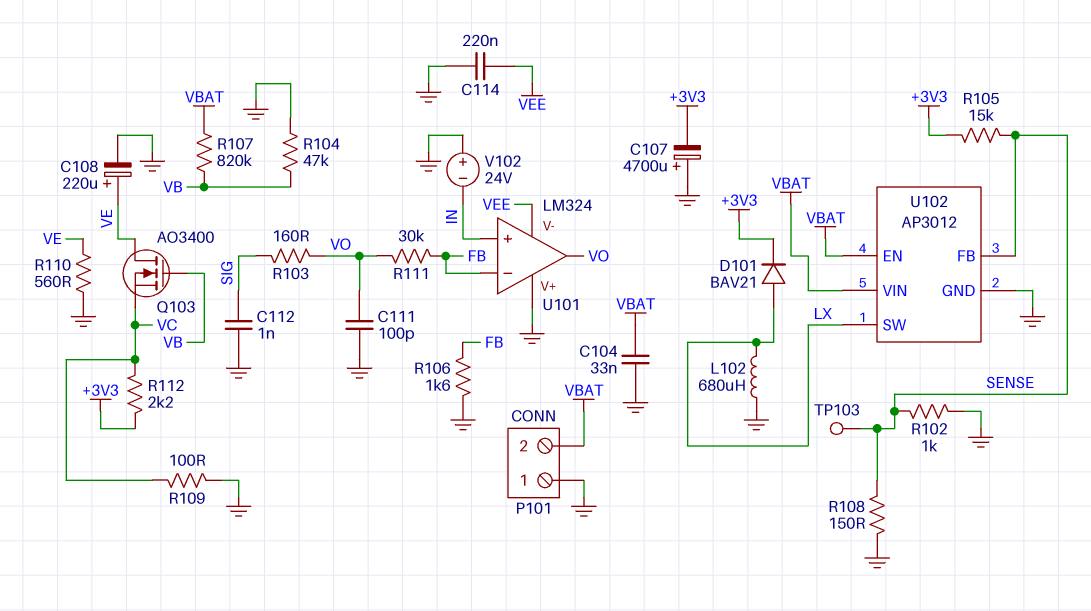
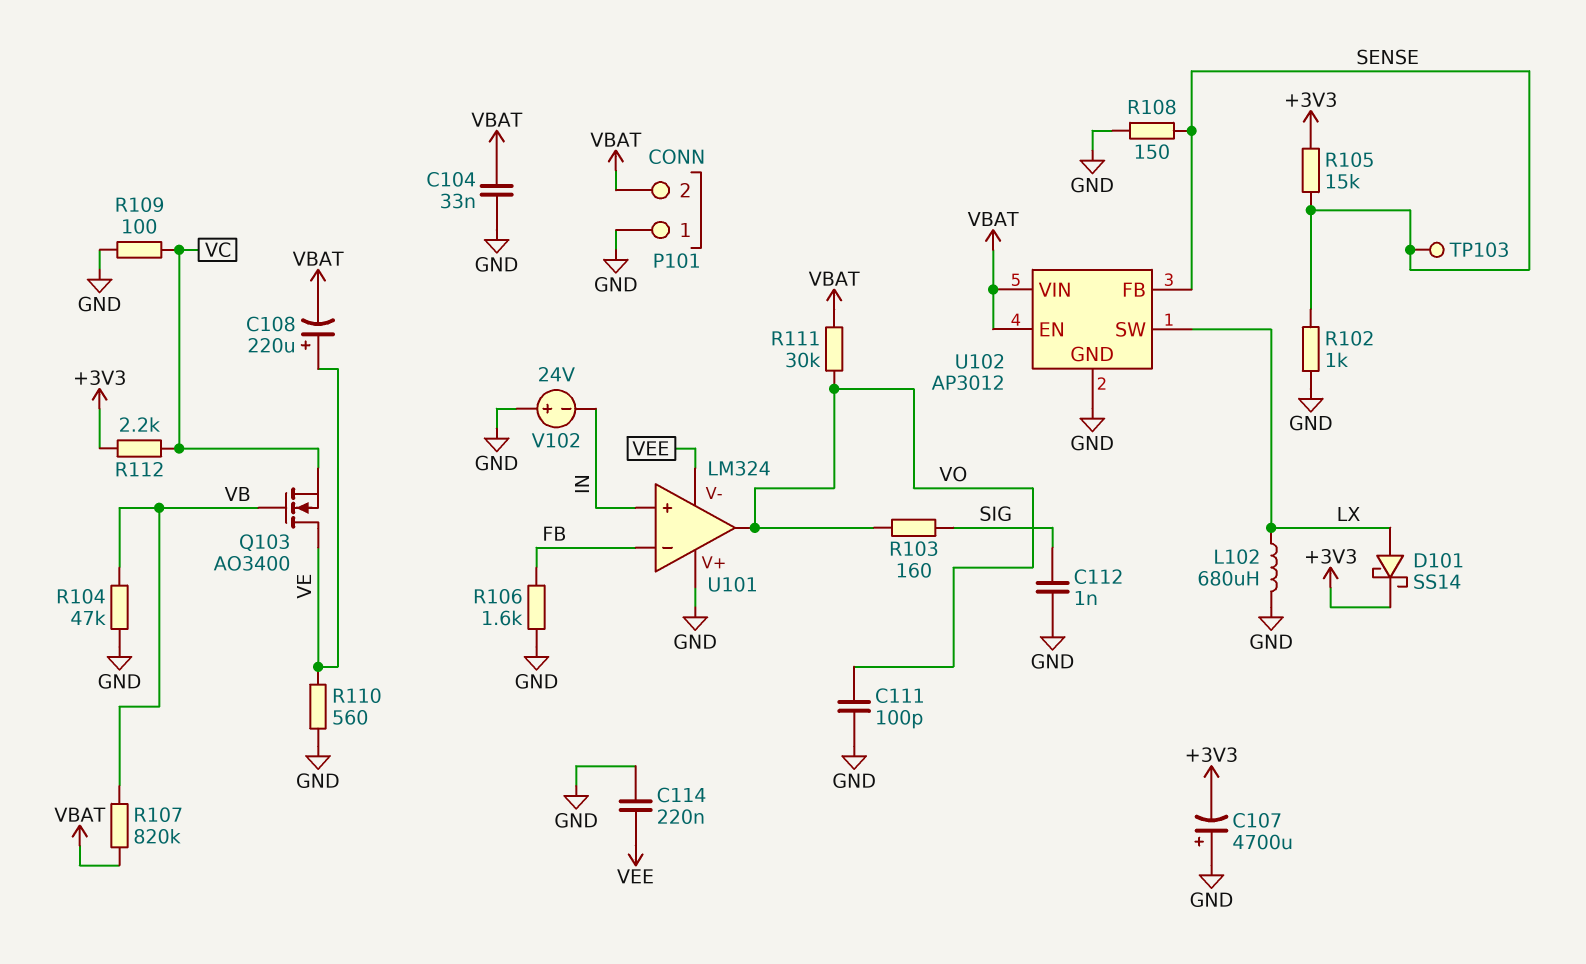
C108: 220uF (plus VE, minus GND) -> 220uF (plus VE, minus VBAT)
D101: diode BAV21 (A LX, K +3V3) -> schottky SS14 (A LX, K +3V3)
R111: 30k (FB, VO) -> 30k (VBAT, VO)

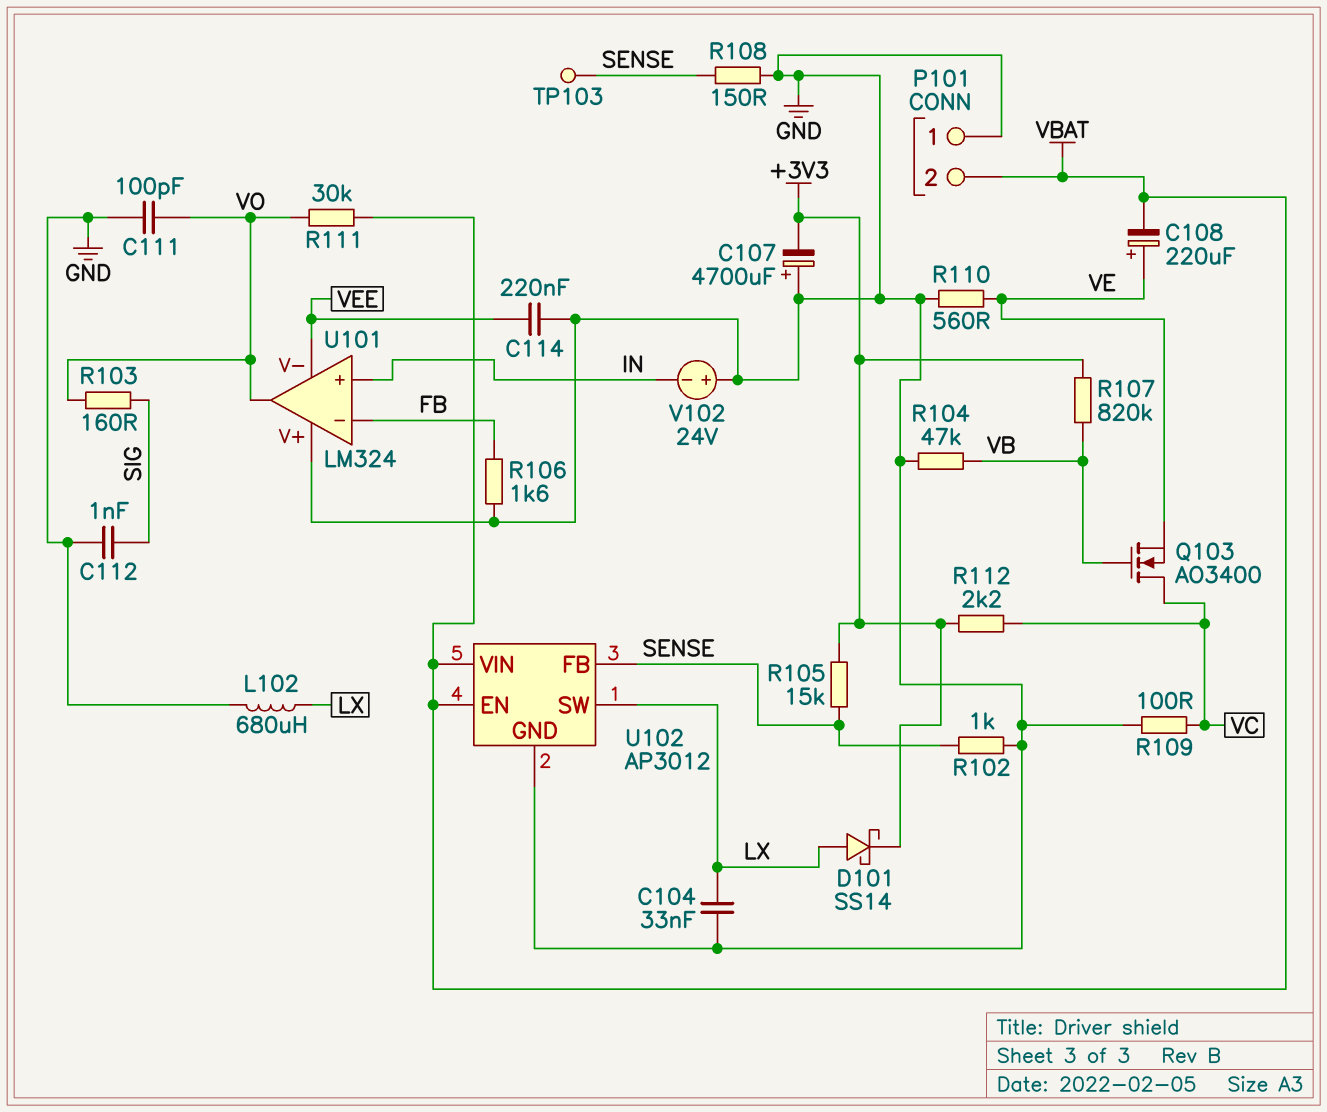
C104: 33nF (GND, VBAT) -> 33nF (GND, LX)
Q103: NMOS AO3400 (G VB, D VE, S VC) -> NMOS AO3400 (G VB, D VC, S VE)
R107: 820k (VB, VBAT) -> 820k (+3V3, VB)

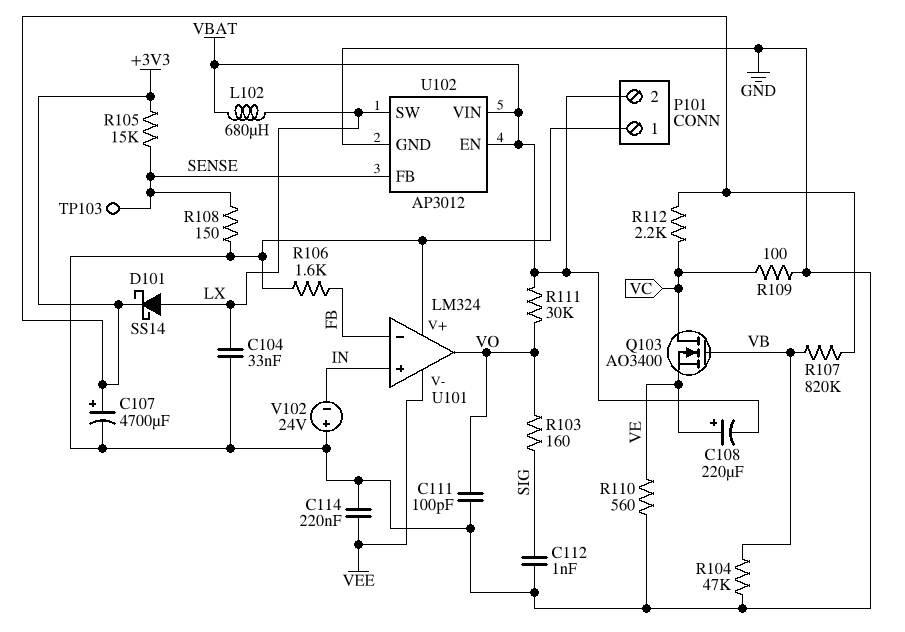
C107: 4700uF (plus GND, minus +3V3) -> 4700uF (plus +3V3, minus GND)
L102: 680uH (GND, LX) -> 680uH (LX, VBAT)
R102: 1k (GND, SENSE) -> none

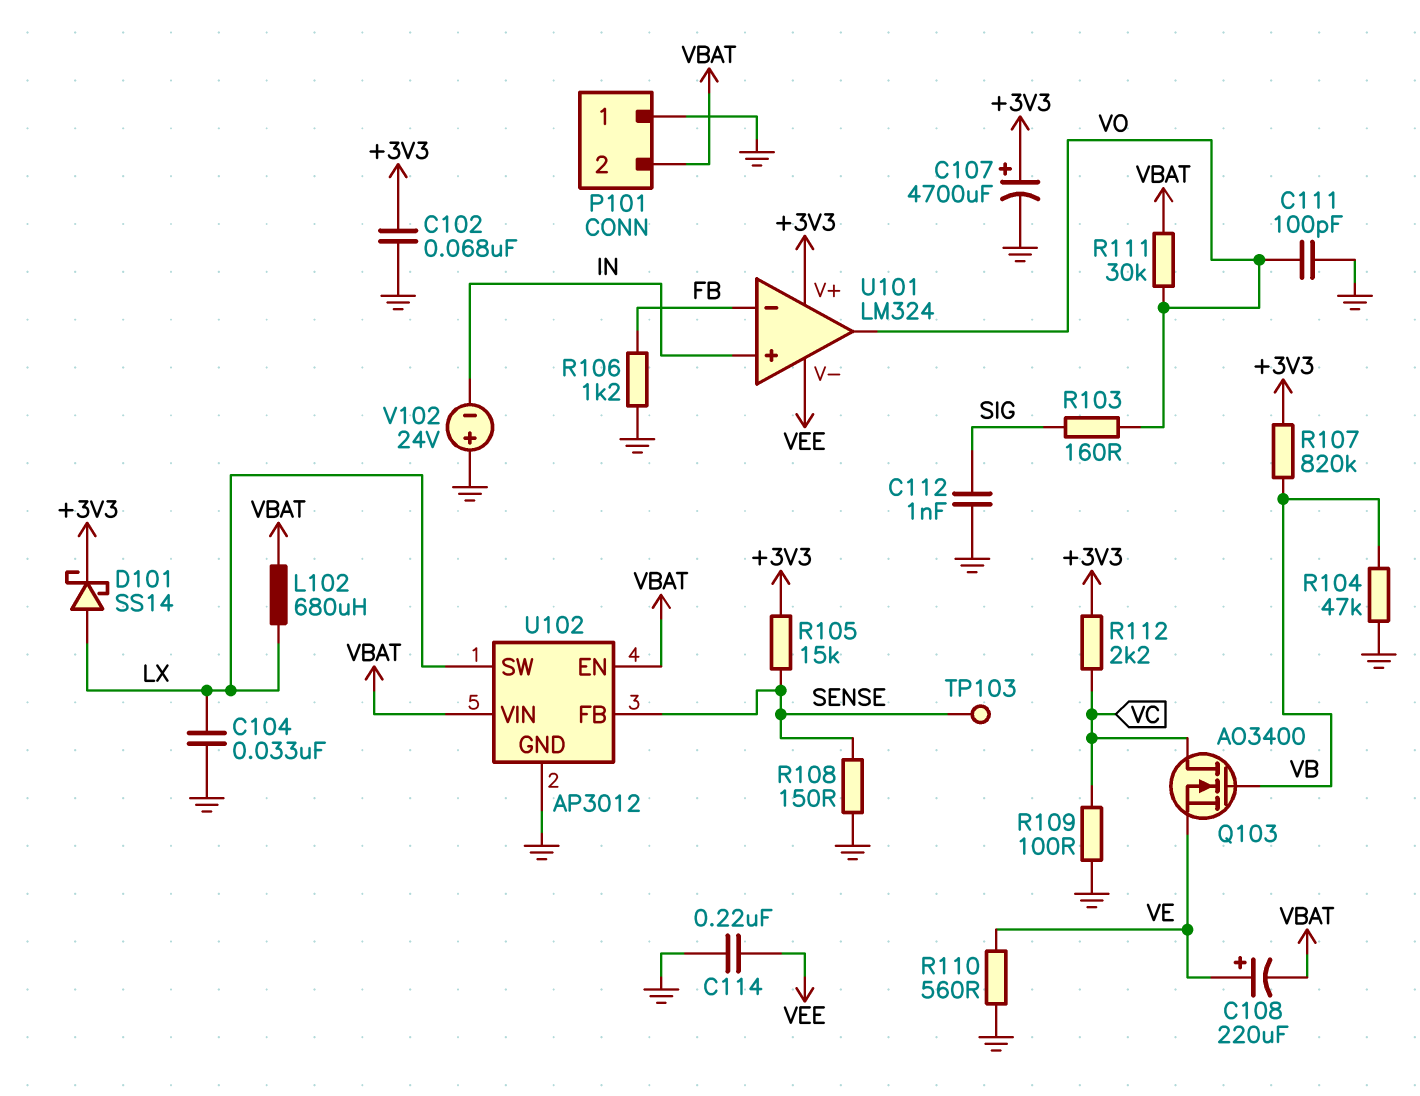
C102: none -> 68nF (+3V3, GND)
R106: 1.6k (FB, GND) -> 1.2k (FB, GND)
U101 pin V+: GND -> +3V3

